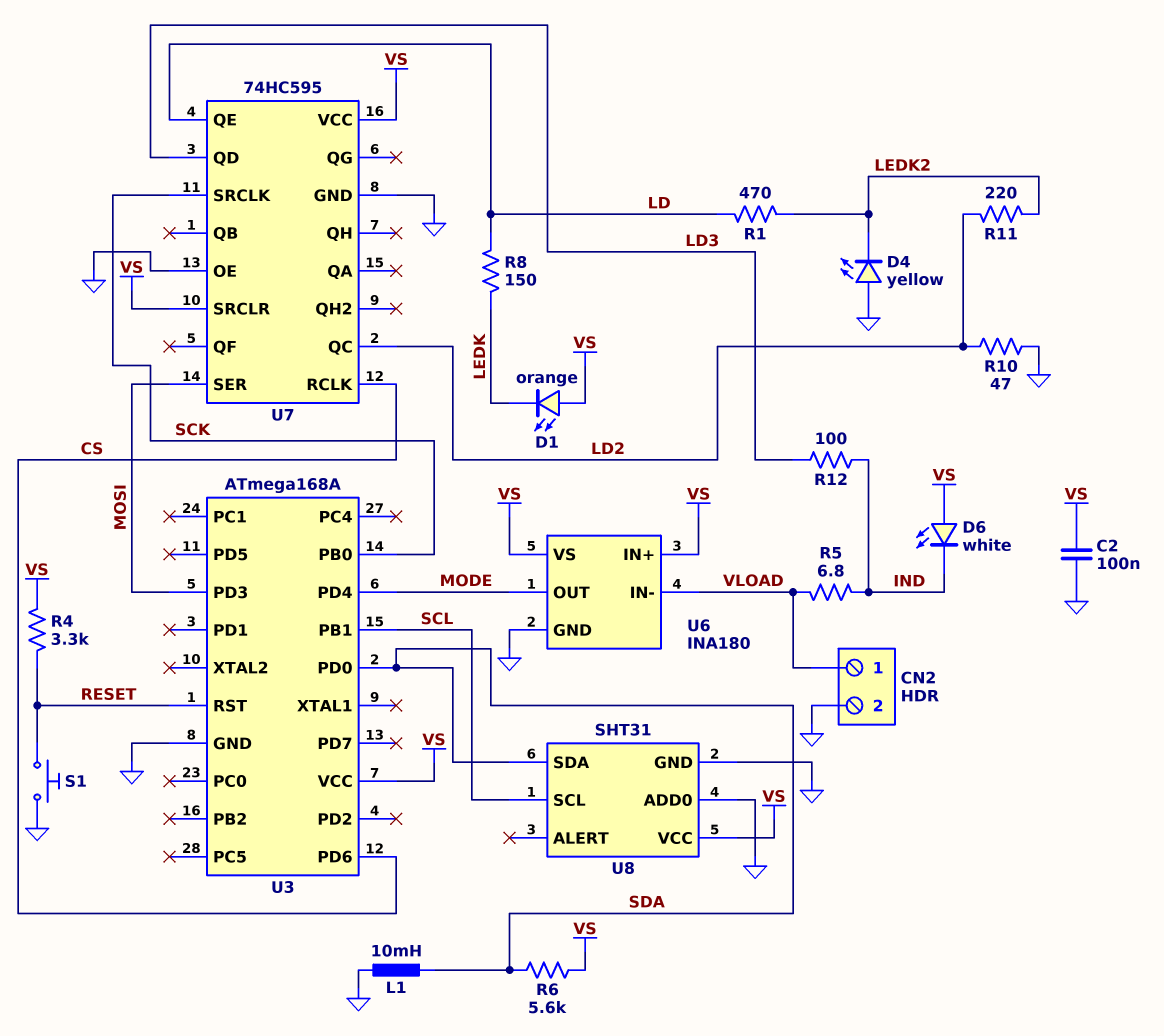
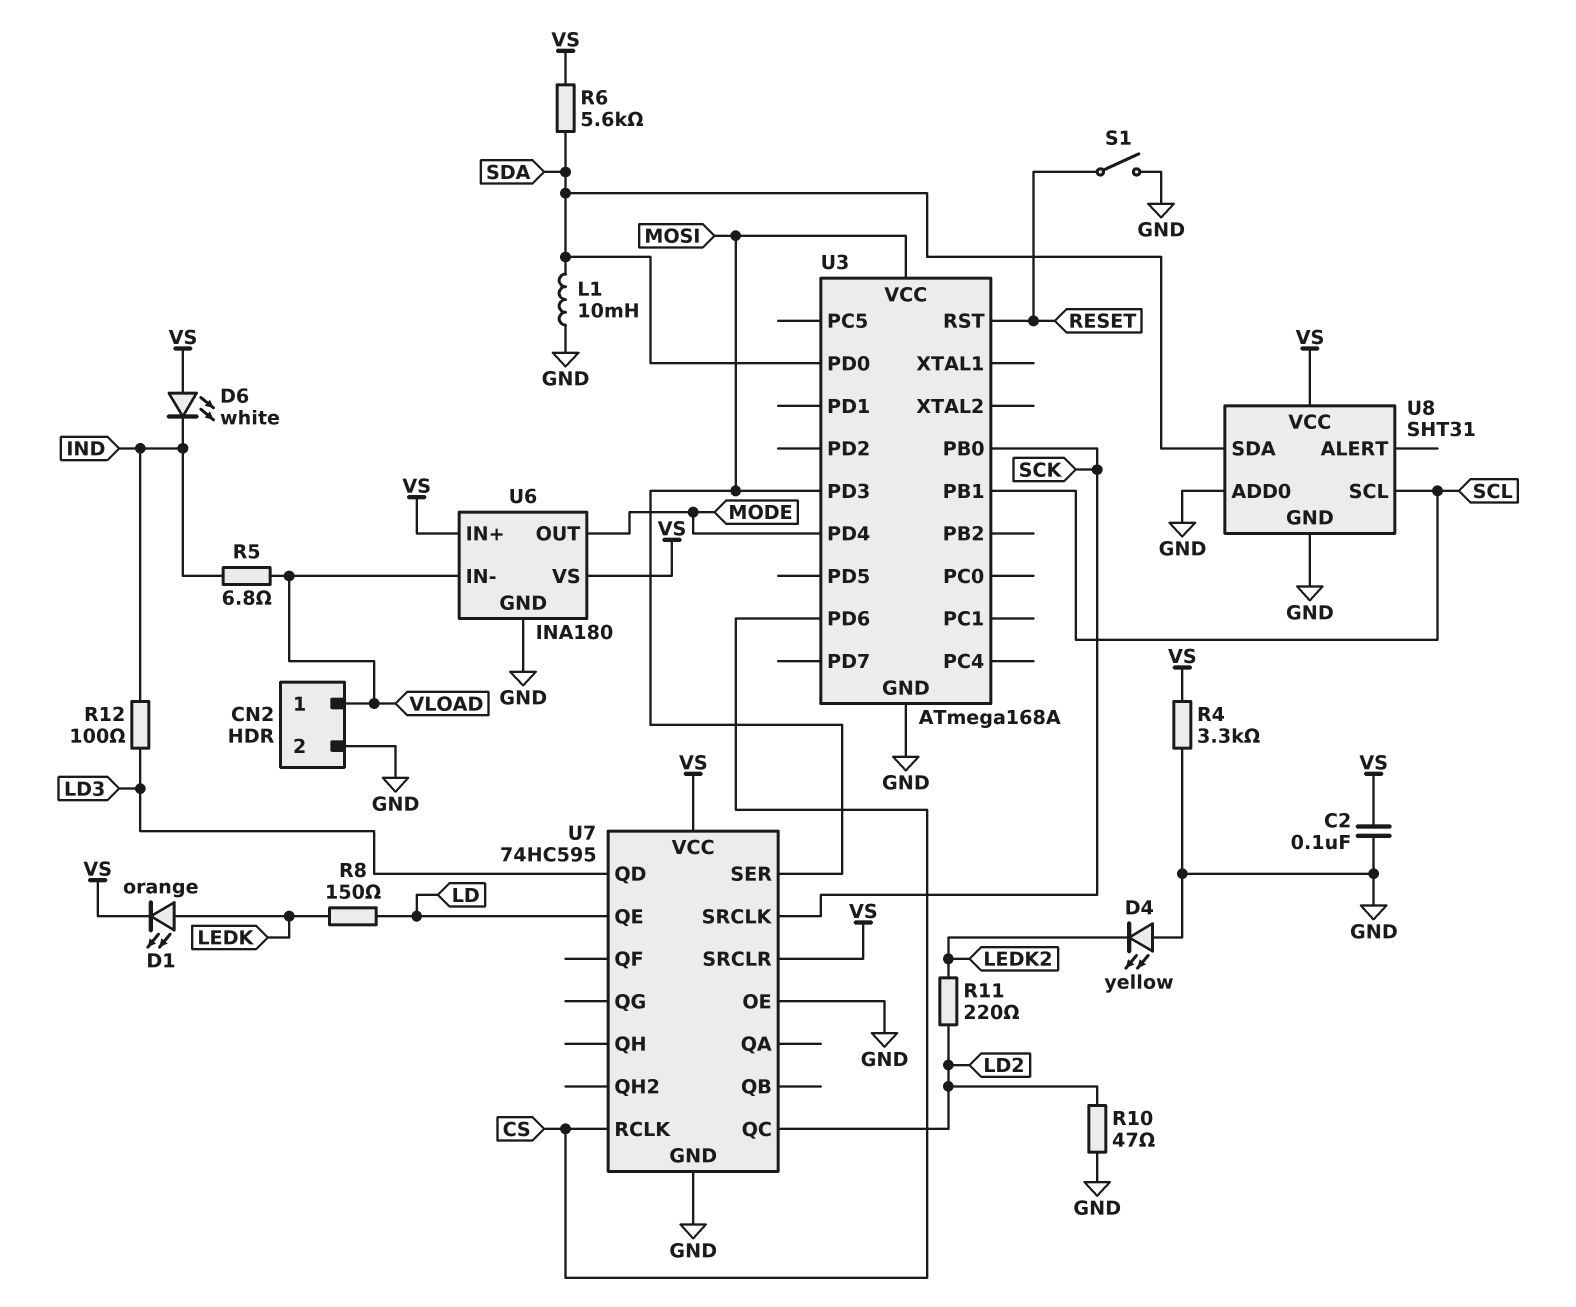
D1: LED orange (A VS, K LEDK) -> LED orange (A LEDK, K VS)
R1: 470 (LD, LEDK2) -> none
R4: 3.3k (RESET, VS) -> 3.3k (GND, VS)
S1: button (GND, RESET) -> switch (GND, RESET)
U3 pin VCC: VS -> MOSI

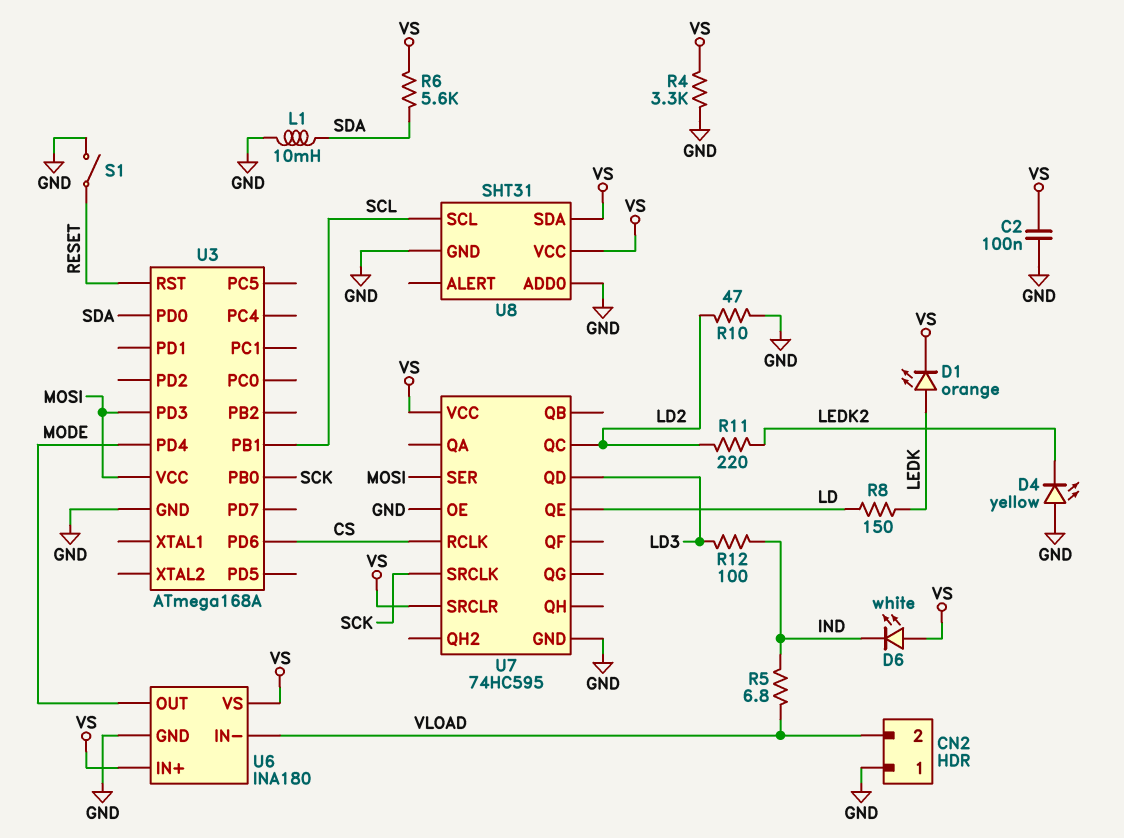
CN2 pin 1: VLOAD -> GND
CN2 pin 2: GND -> VLOAD
U8 pin SDA: SDA -> VS

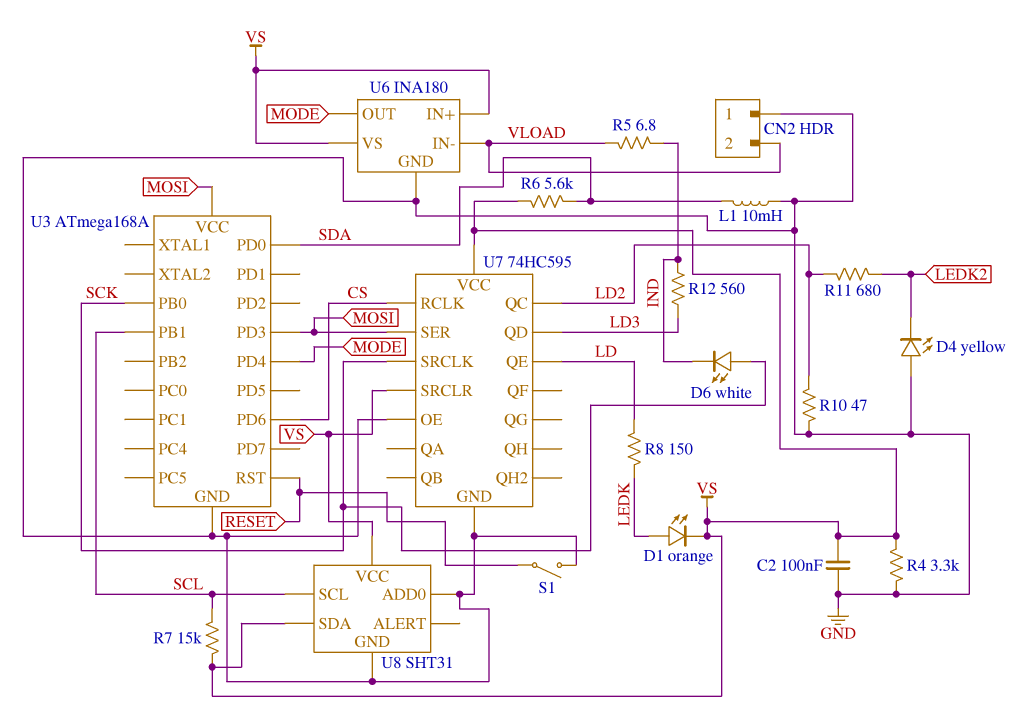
D6: LED white (A VS, K IND) -> LED white (A SCK, K IND)
R7: none -> 15k (SCL, VS)
R11: 220 (LD2, LEDK2) -> 680 (LD2, LEDK2)
R12: 100 (IND, LD3) -> 560 (IND, LD3)

